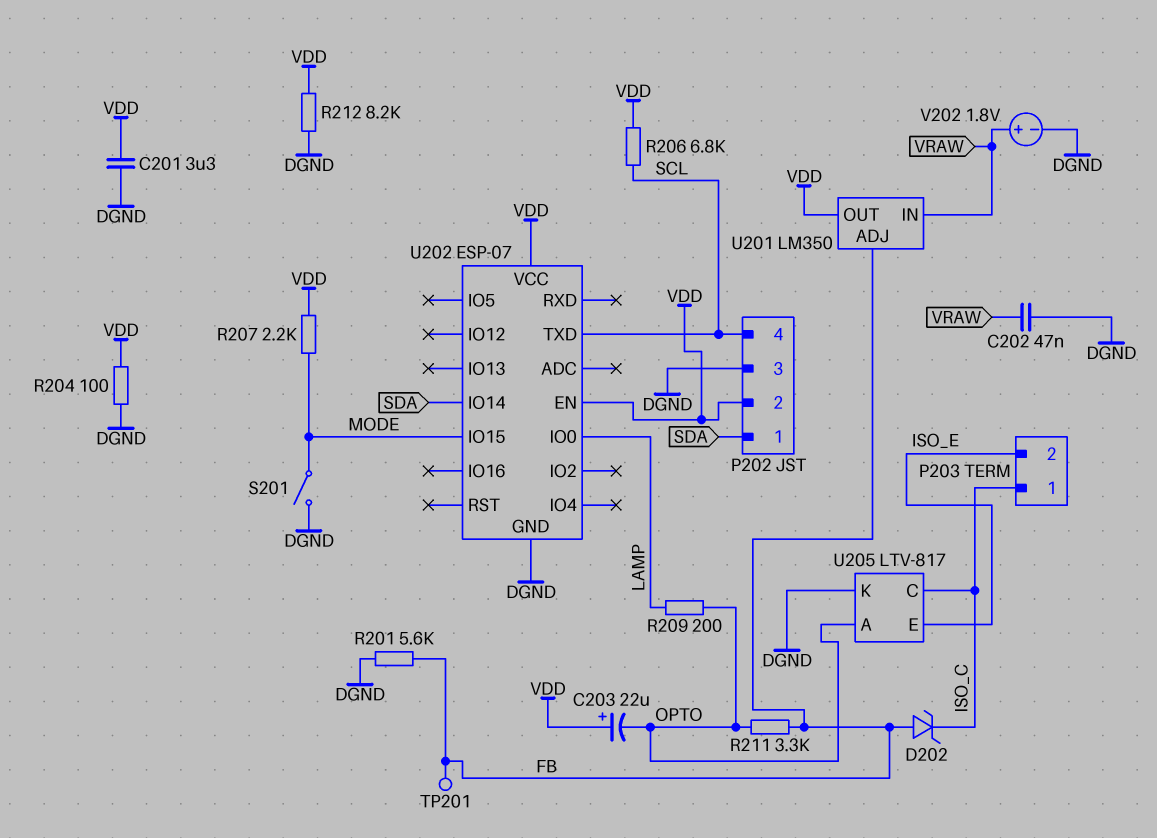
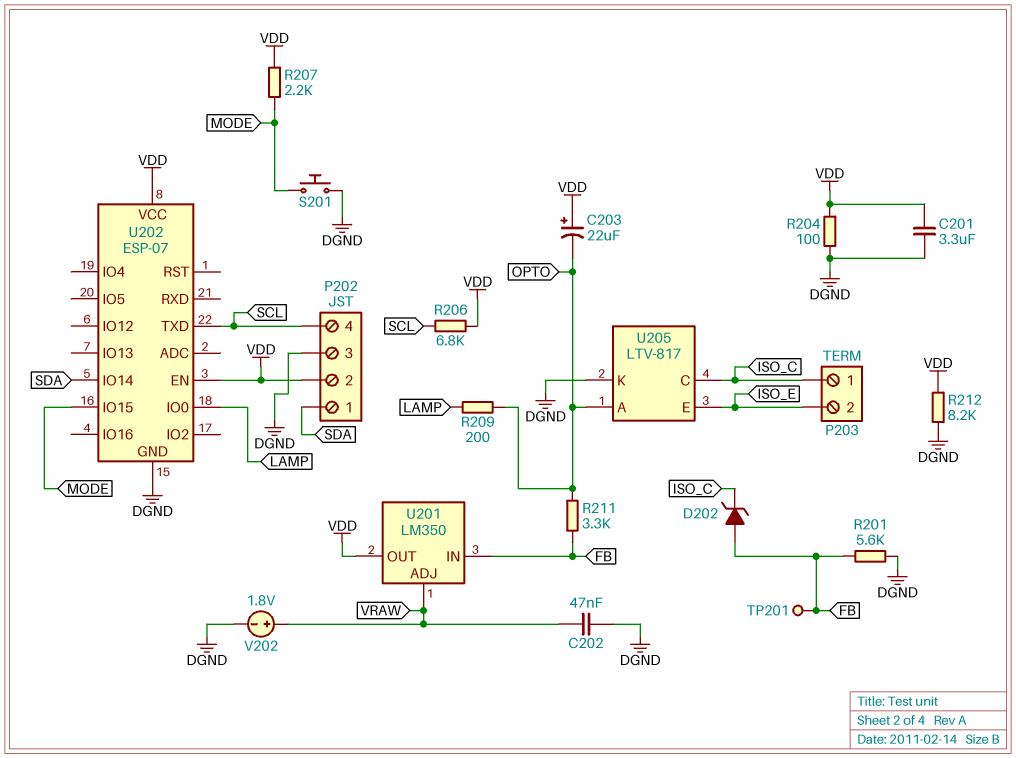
S201: switch (DGND, MODE) -> button (DGND, MODE)
U201 pin ADJ: FB -> VRAW
U201 pin IN: VRAW -> FB

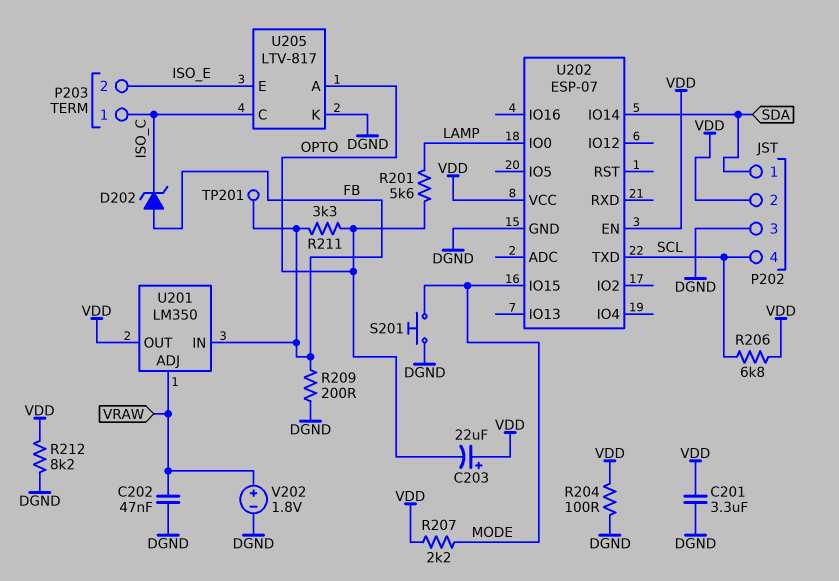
R201: 5.6k (DGND, FB) -> 5.6k (LAMP, OPTO)
R209: 200 (LAMP, OPTO) -> 200 (DGND, FB)

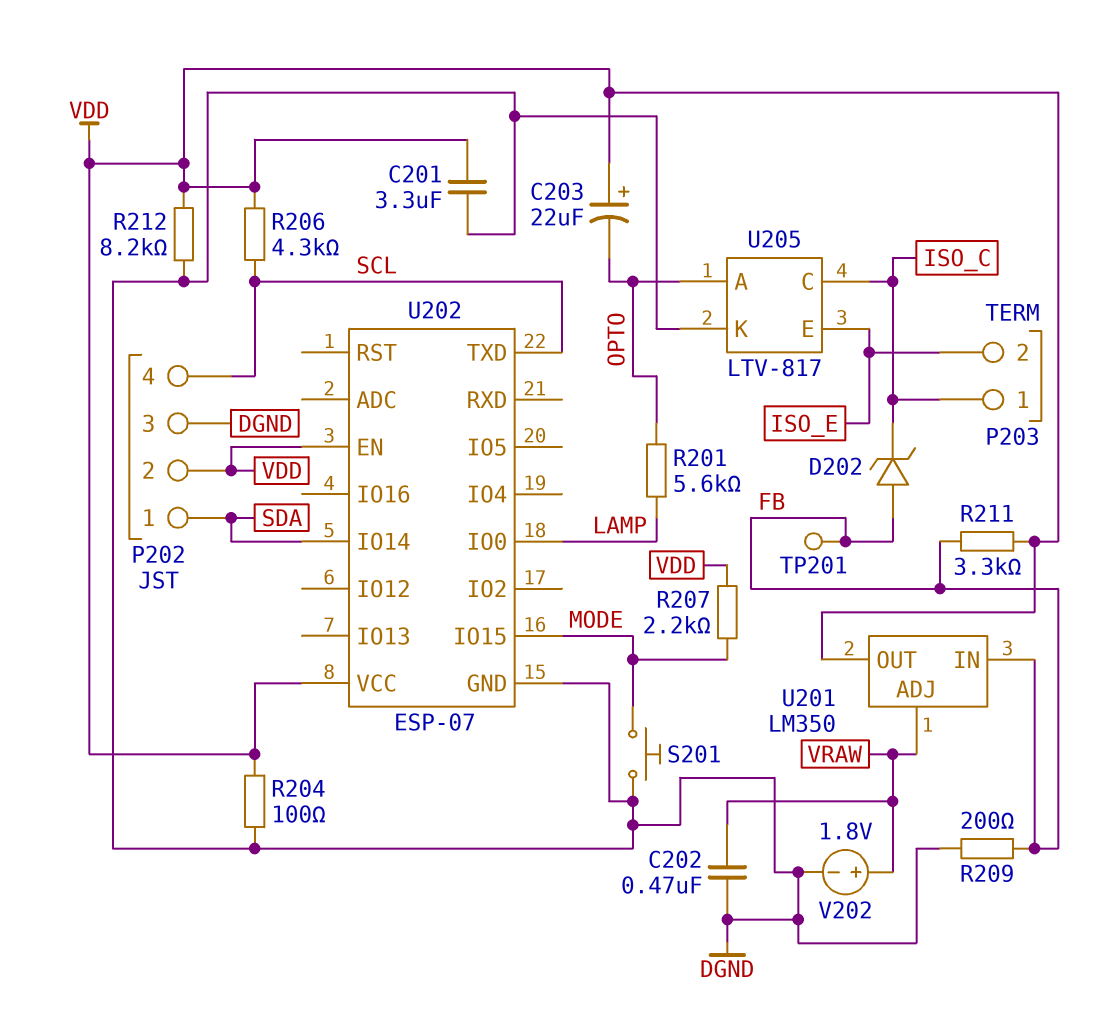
C202: 47nF (DGND, VRAW) -> 470nF (DGND, VRAW)
R206: 6.8k (SCL, VDD) -> 4.3k (SCL, VDD)
R211: 3.3k (FB, OPTO) -> 3.3k (FB, VDD)

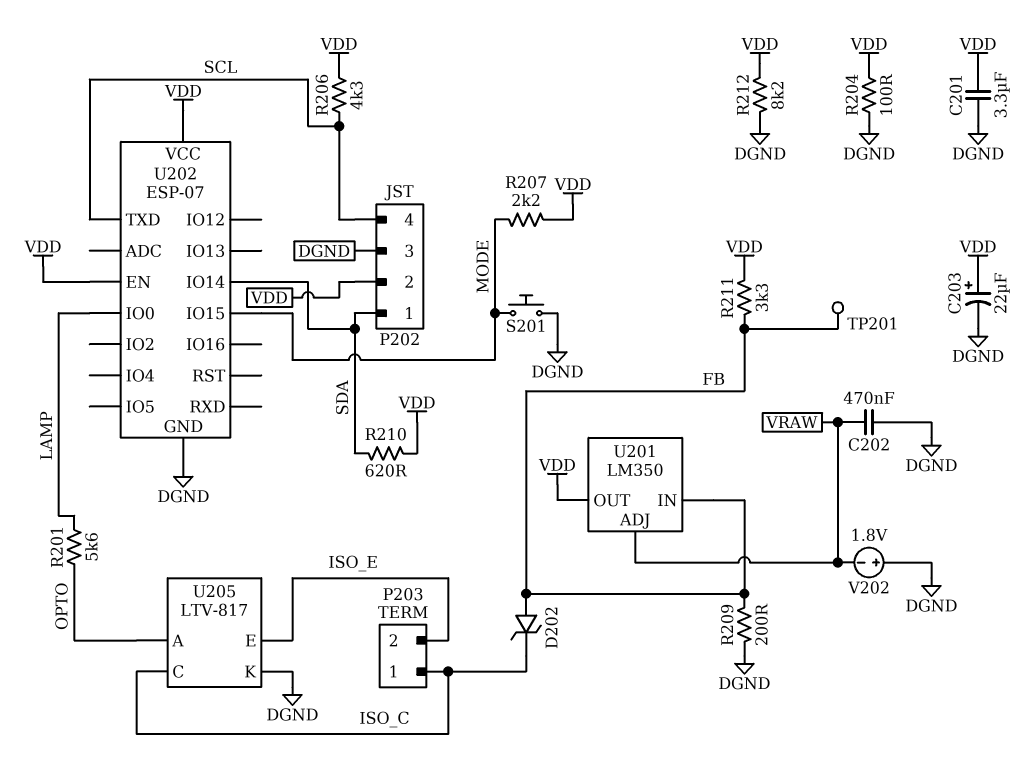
C203: 22uF (plus VDD, minus OPTO) -> 22uF (plus VDD, minus DGND)
R210: none -> 620 (SDA, VDD)
V202: 1.8V (plus VRAW, minus DGND) -> 1.8V (plus DGND, minus VRAW)

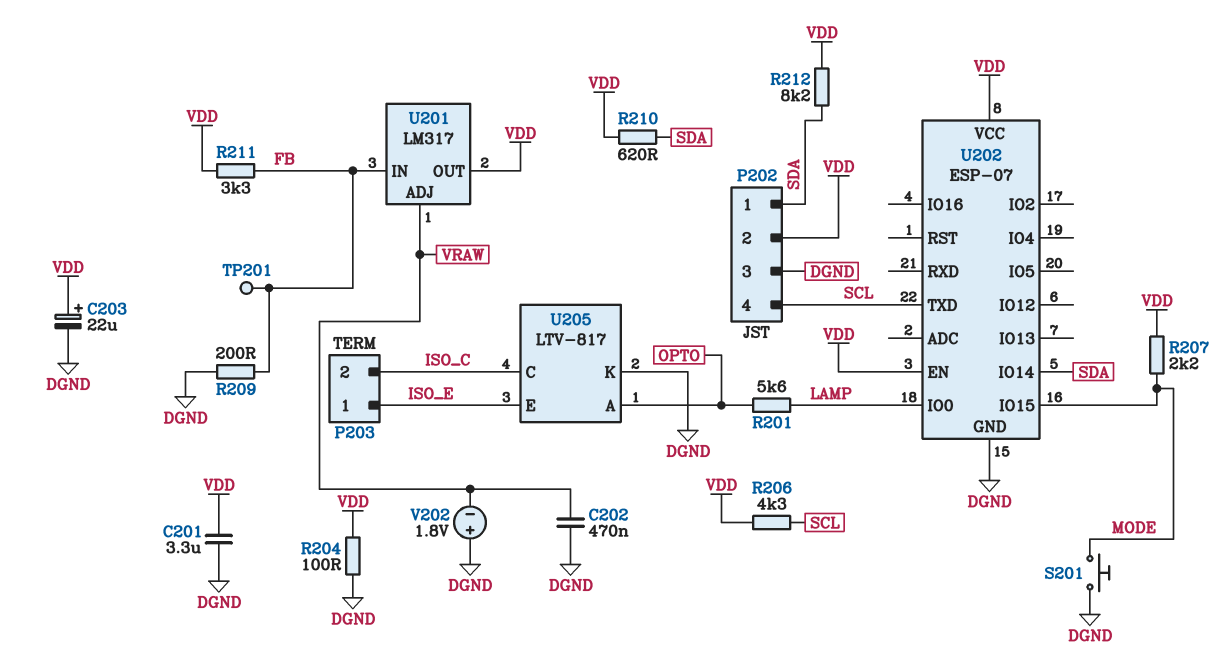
D202: zener (A FB, K ISO_C) -> none
P203 pin 1: ISO_C -> ISO_E
P203 pin 2: ISO_E -> ISO_C
R212: 8.2k (DGND, VDD) -> 8.2k (SDA, VDD)
U201: LM350 -> LM317

